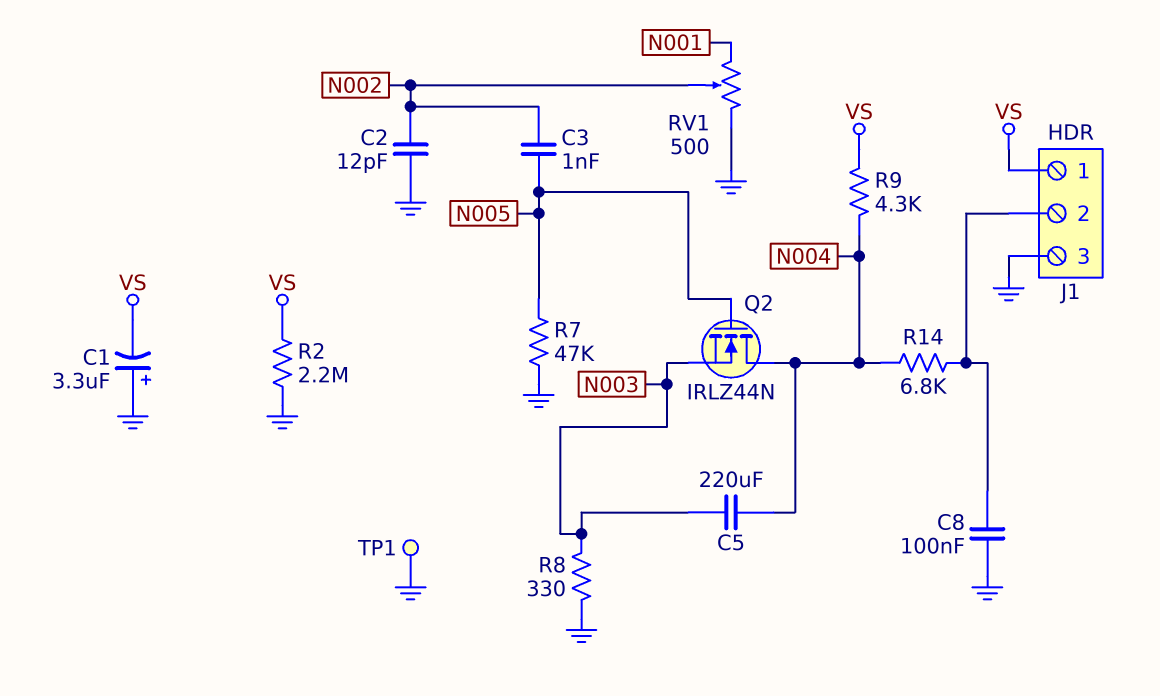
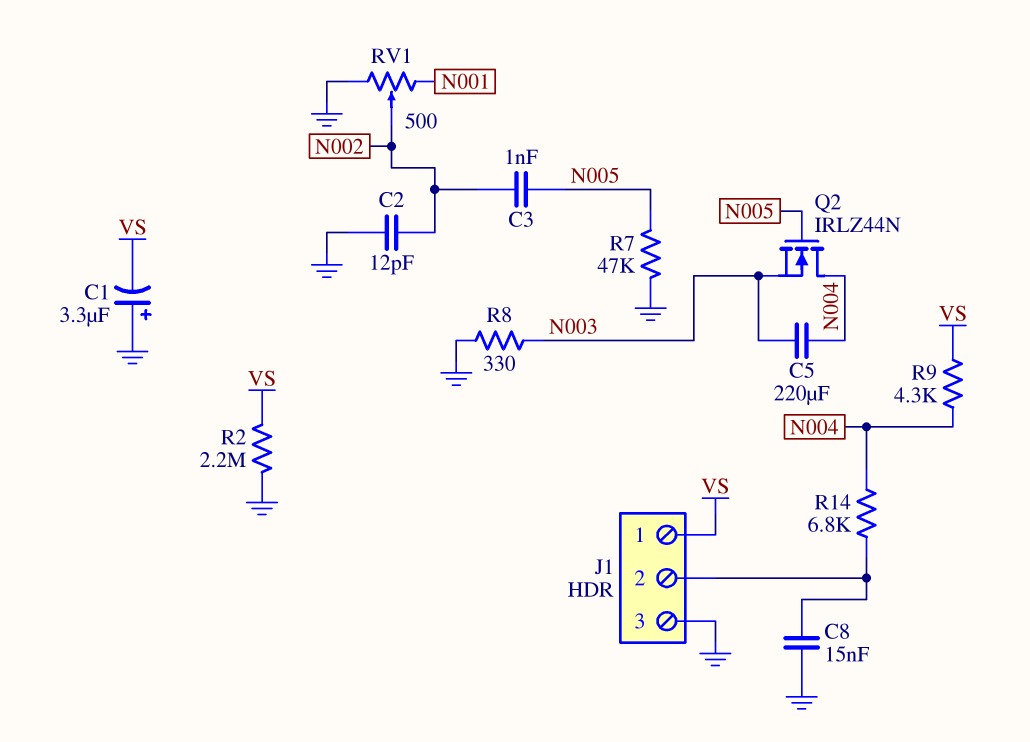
C8: 100nF (GND, J1/2) -> 15nF (GND, J1/2)
TP1: test point (GND) -> none

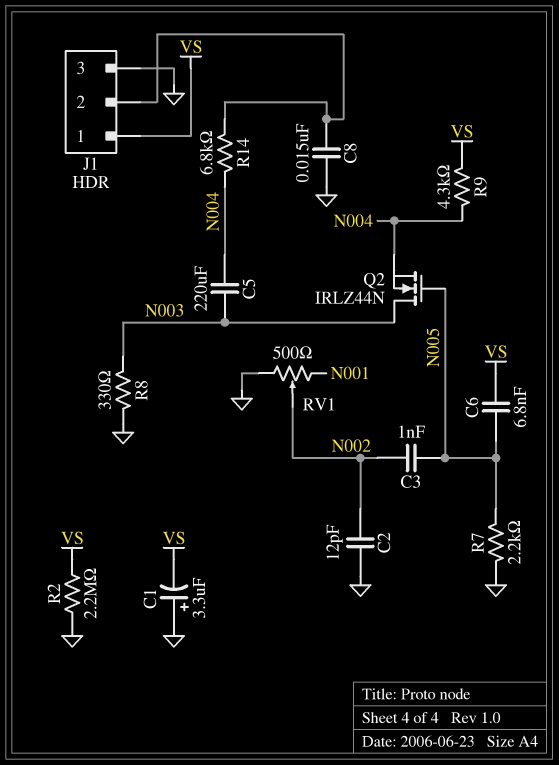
C6: none -> 6.8nF (N005, VS)
Q2: NMOS IRLZ44N (G N005, D N004, S N003) -> NMOS IRLZ44N (G N005, D N003, S N004)
R7: 47k (GND, N005) -> 2.2k (GND, N005)

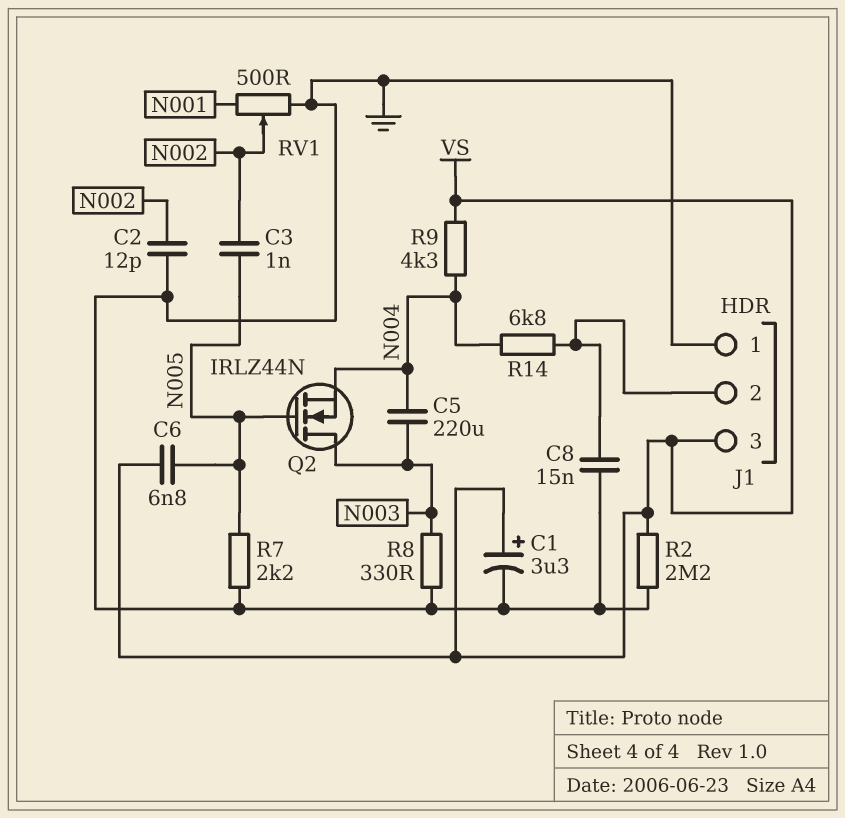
C1: 3.3uF (plus GND, minus VS) -> 3.3uF (plus VS, minus GND)
J1 pin 1: VS -> GND
J1 pin 3: GND -> VS

